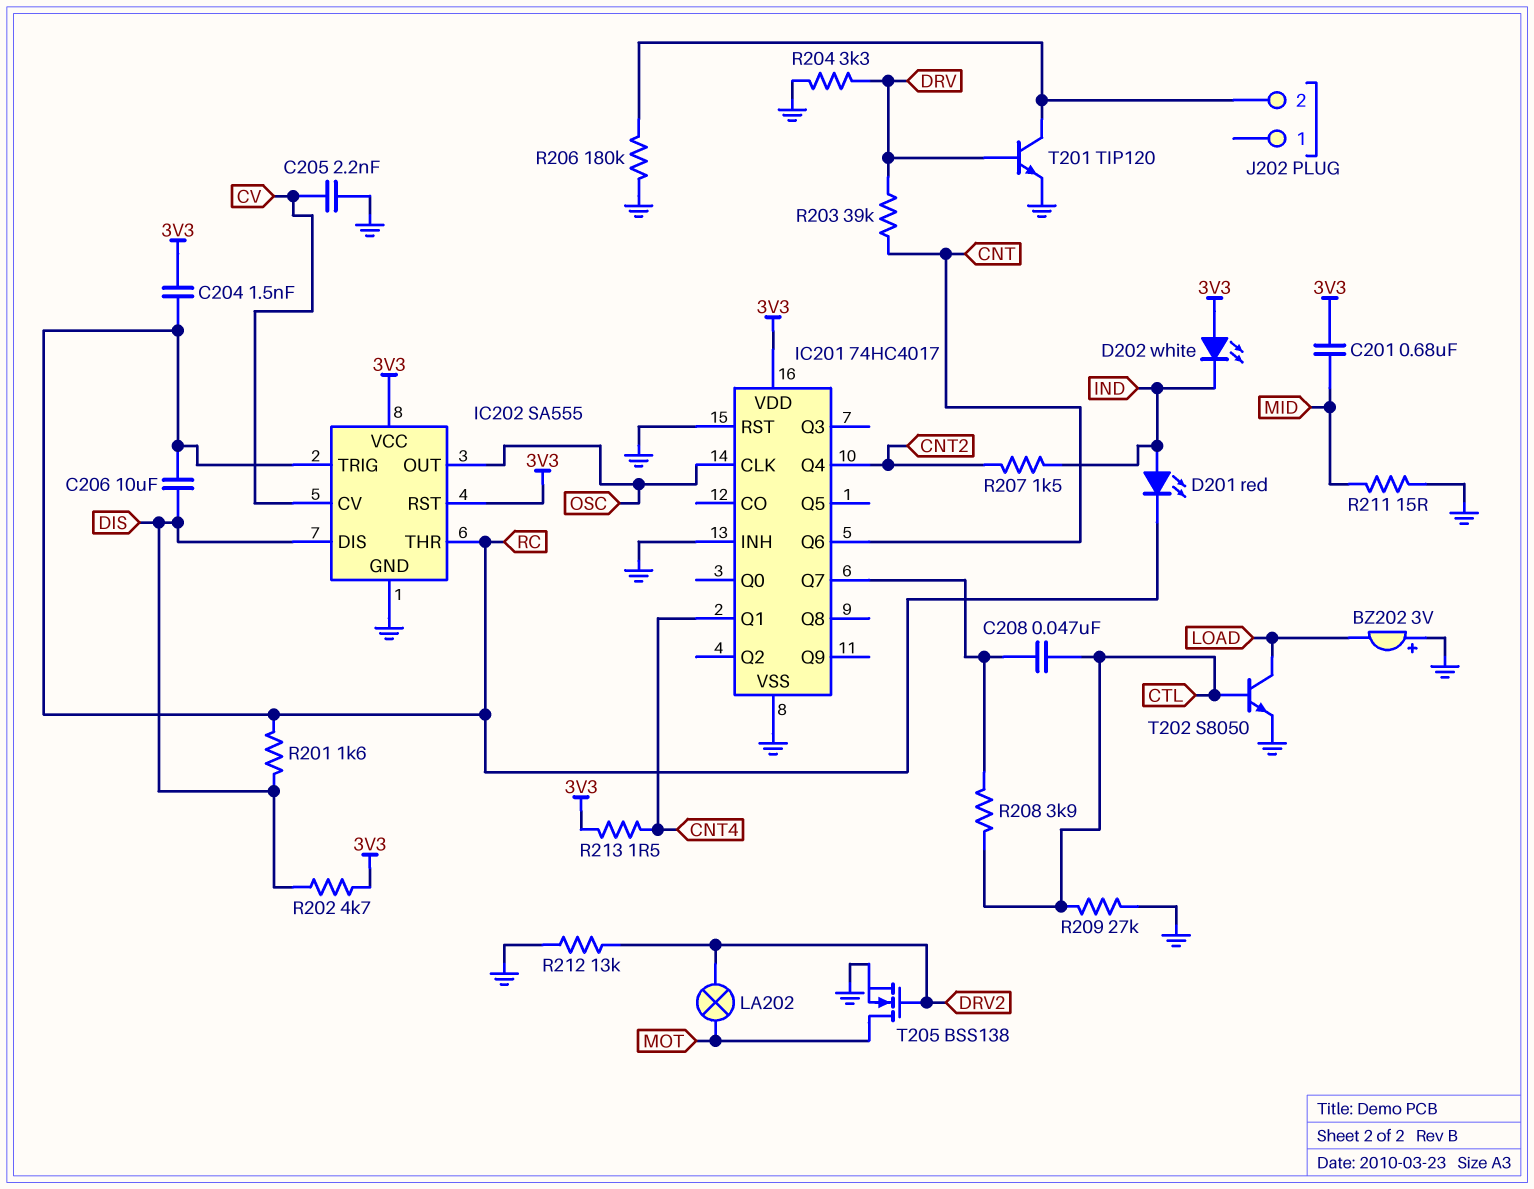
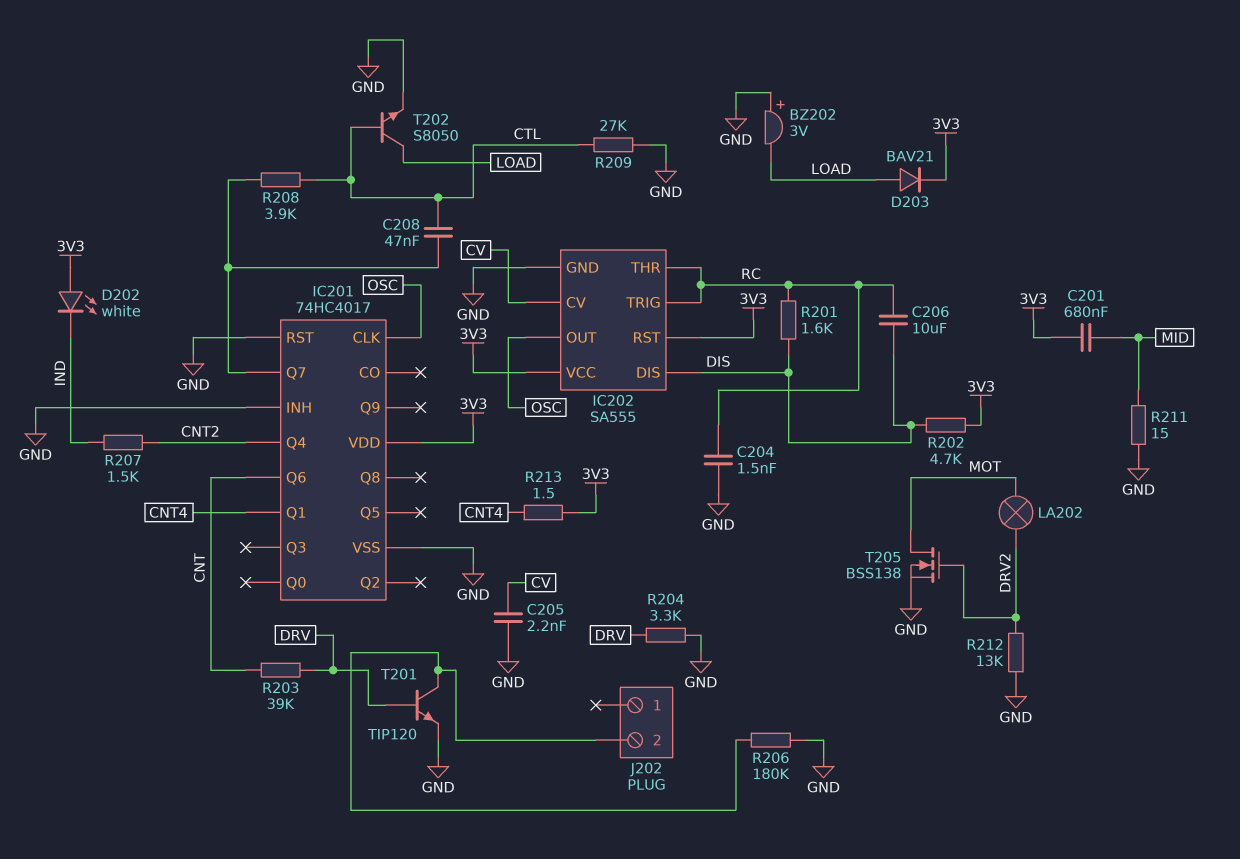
C204: 1.5nF (3V3, RC) -> 1.5nF (GND, RC)
D201: LED red (A IND, K RC) -> none
D203: none -> diode BAV21 (A LOAD, K 3V3)

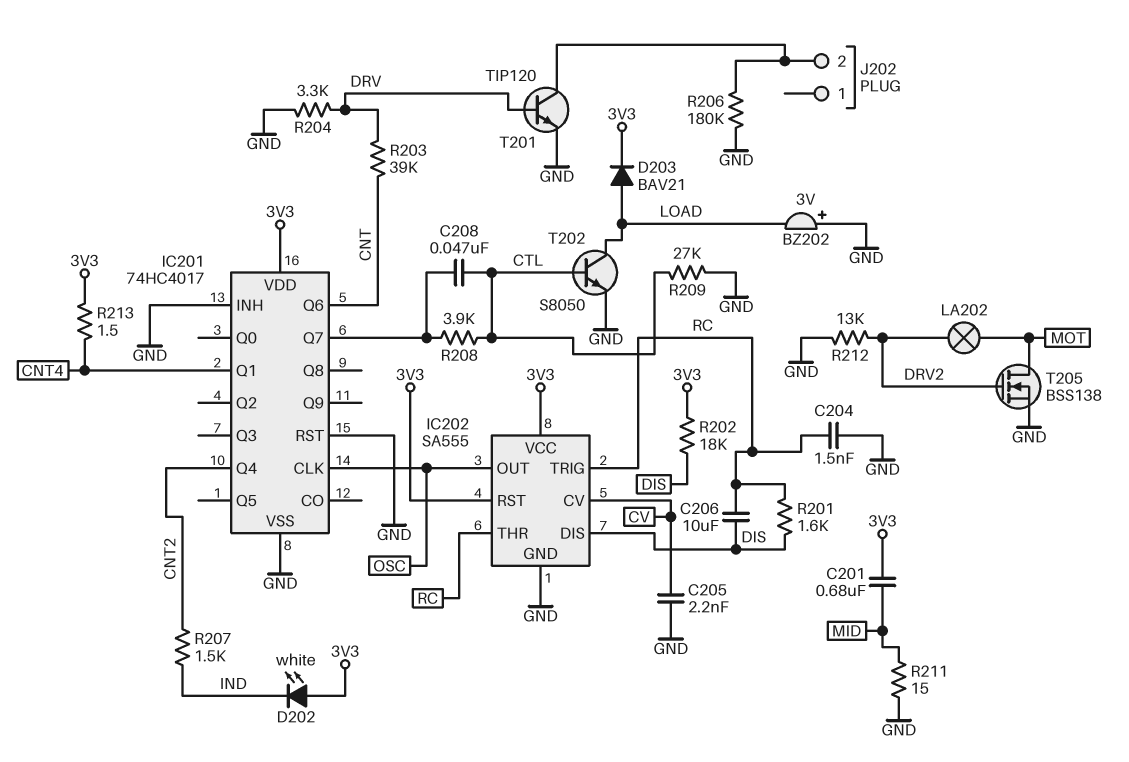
R202: 4.7k (3V3, DIS) -> 18k (3V3, DIS)

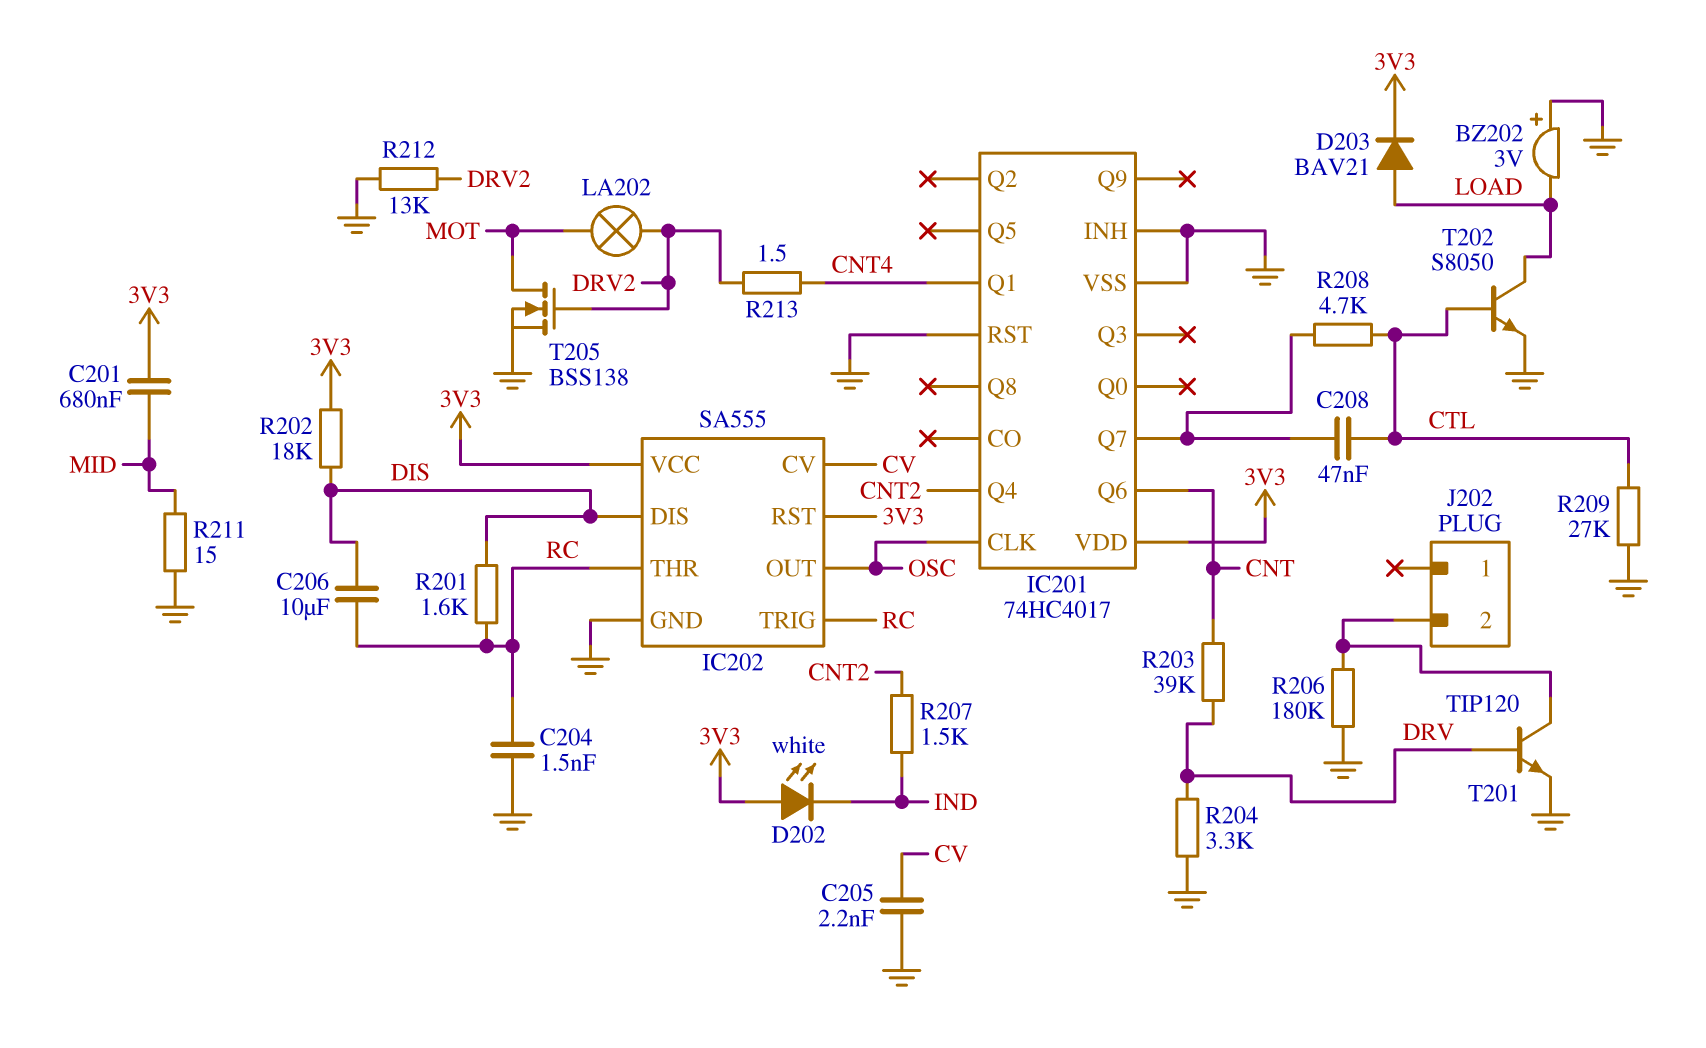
R208: 3.9k (CTL, IC201/Q7) -> 4.7k (CTL, IC201/Q7)
R213: 1.5 (3V3, CNT4) -> 1.5 (CNT4, DRV2)

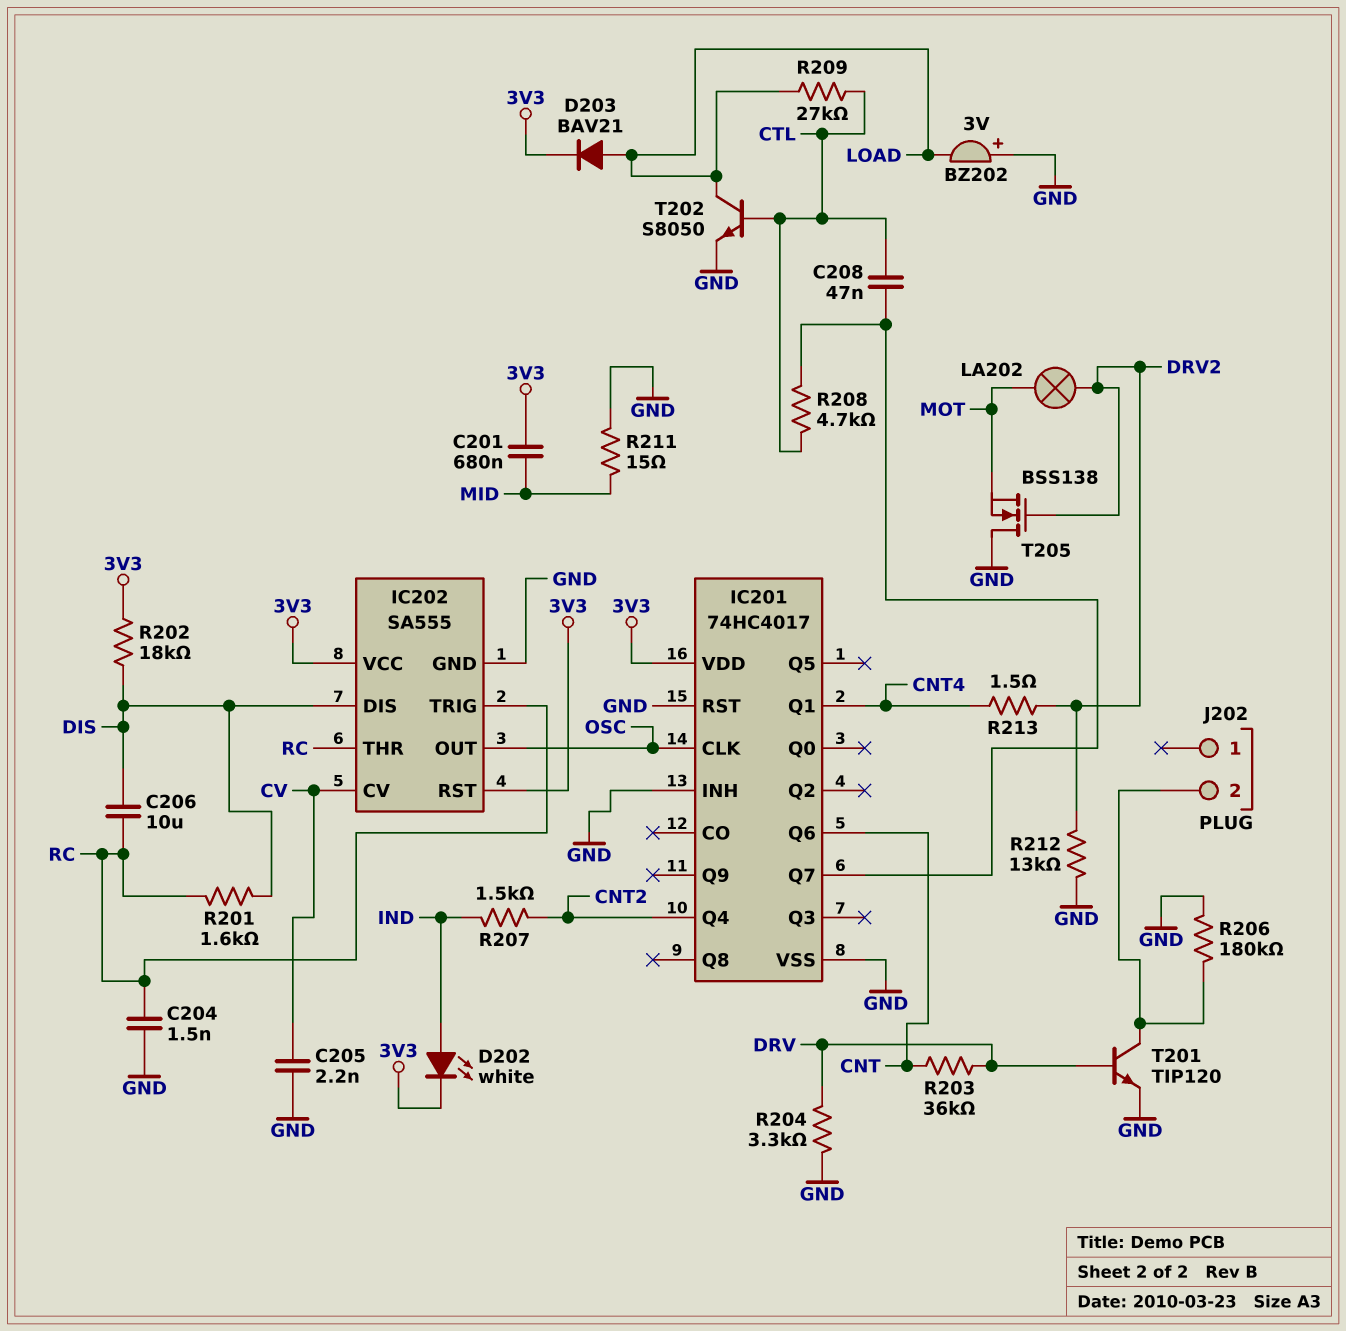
D202: LED white (A 3V3, K IND) -> LED white (A IND, K 3V3)
R203: 39k (CNT, DRV) -> 36k (CNT, DRV)
R209: 27k (CTL, GND) -> 27k (CTL, LOAD)
T205: NMOS BSS138 (G DRV2, D MOT, S GND) -> NMOS BSS138 (G DRV2, D GND, S MOT)

